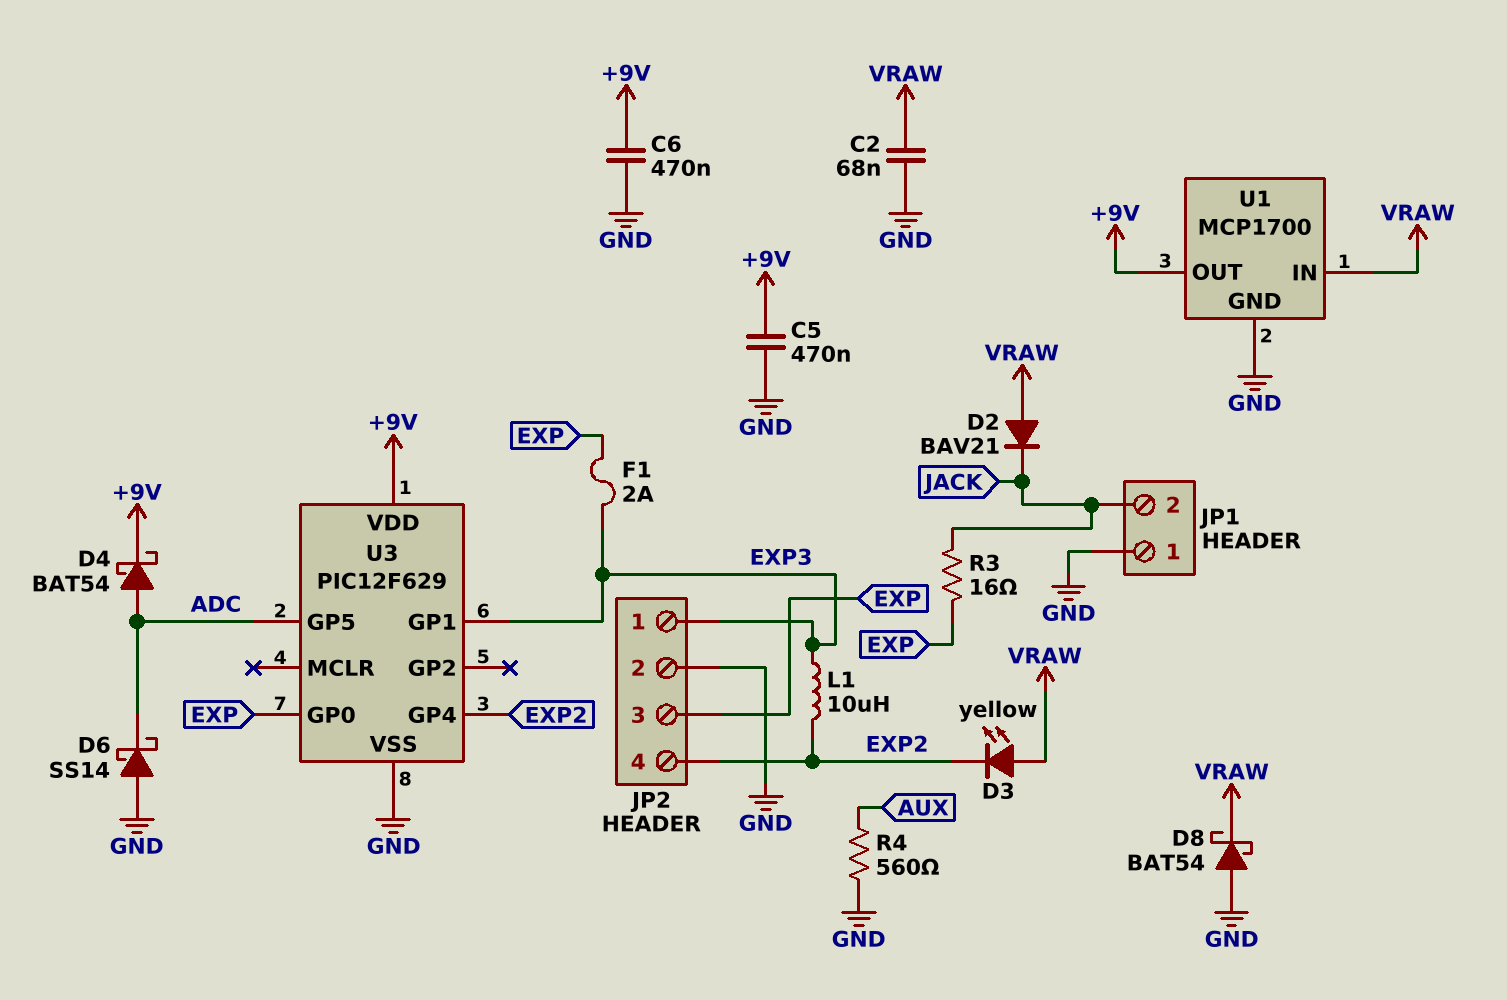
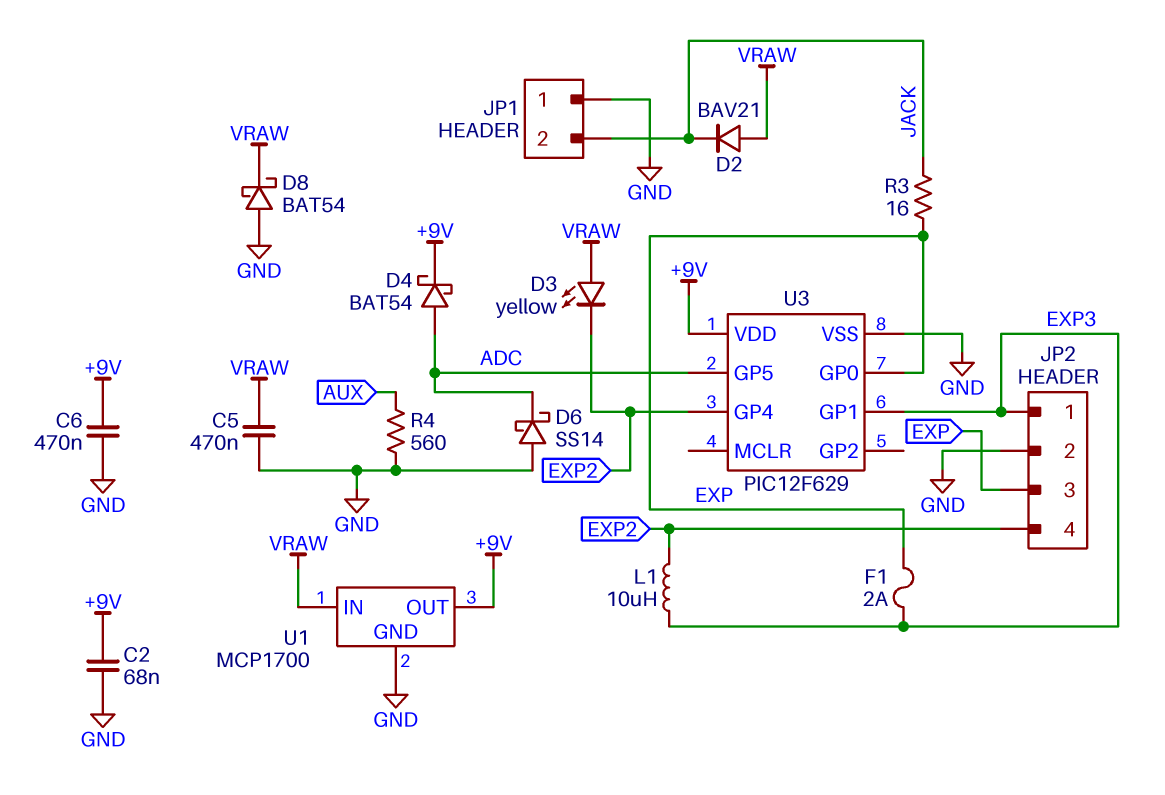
C2: 68nF (GND, VRAW) -> 68nF (+9V, GND)
C5: 470nF (+9V, GND) -> 470nF (GND, VRAW)

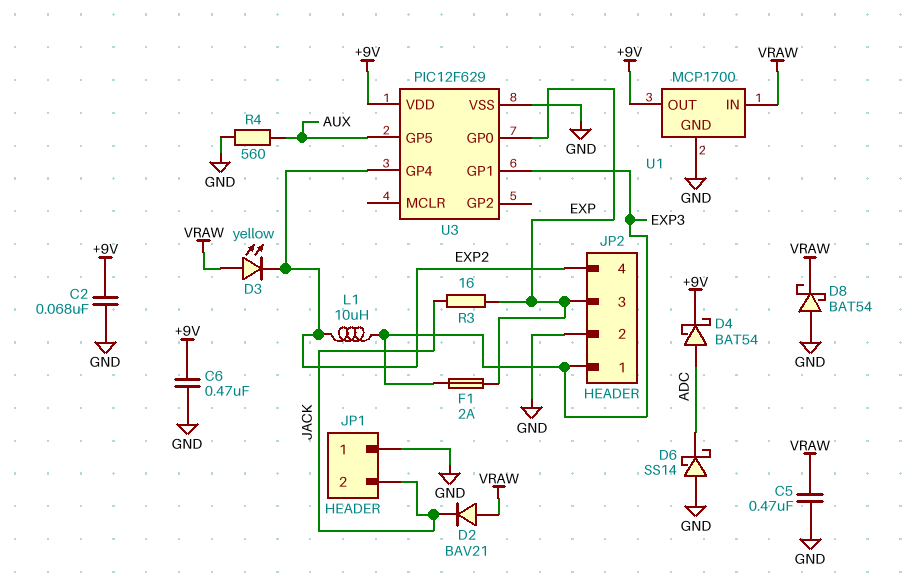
U3 pin GP5: ADC -> AUX

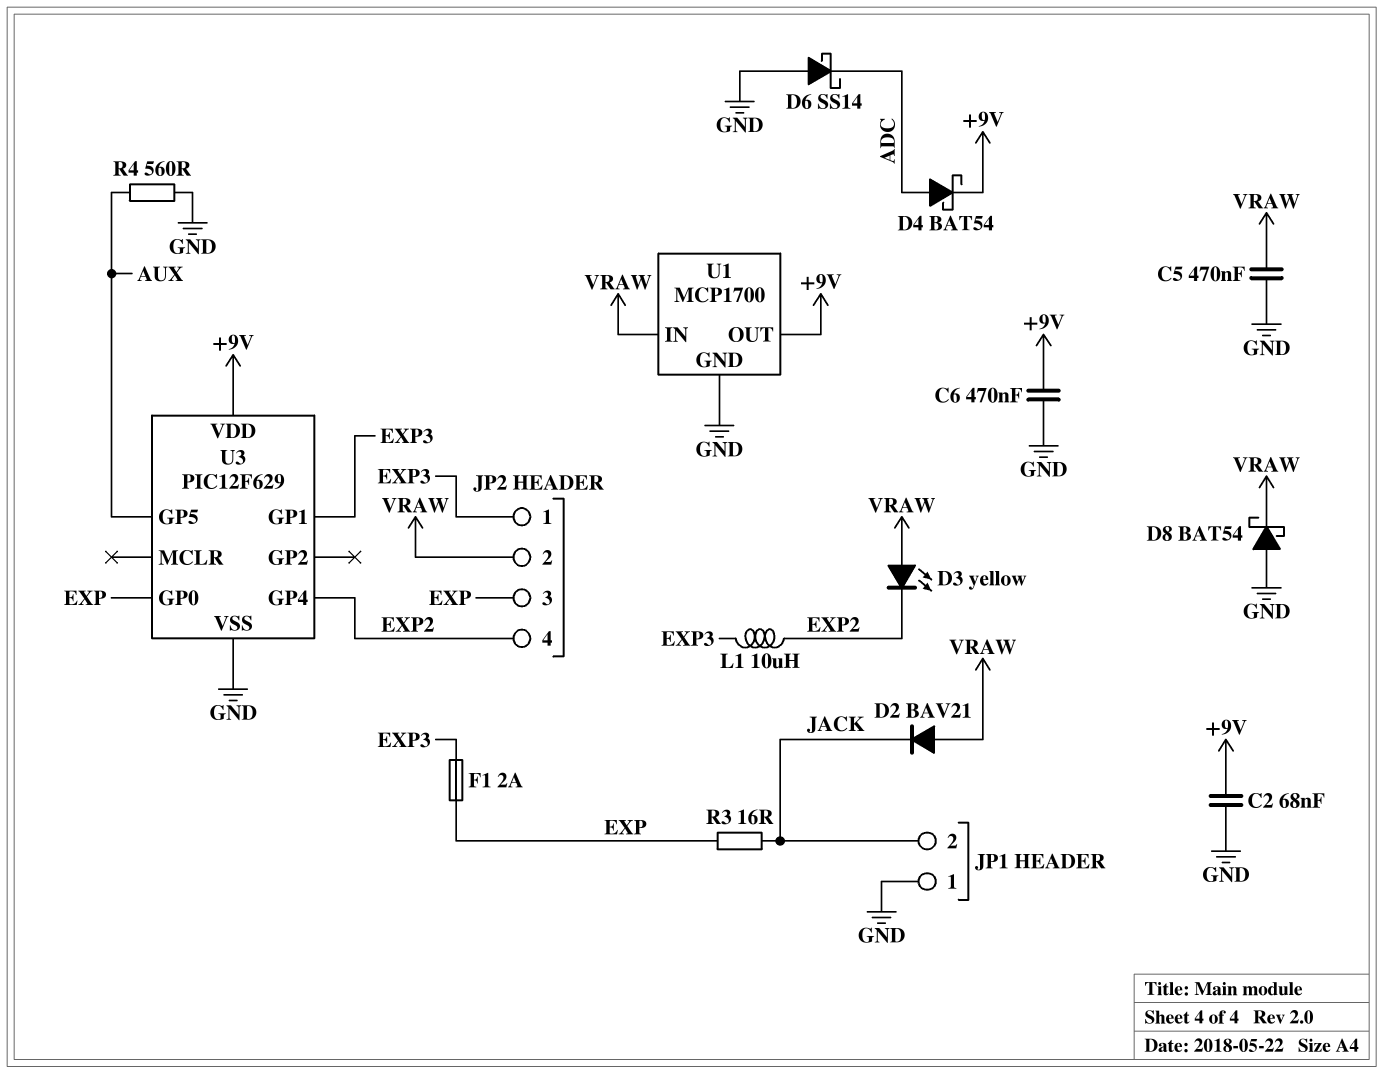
JP2 pin 2: GND -> VRAW

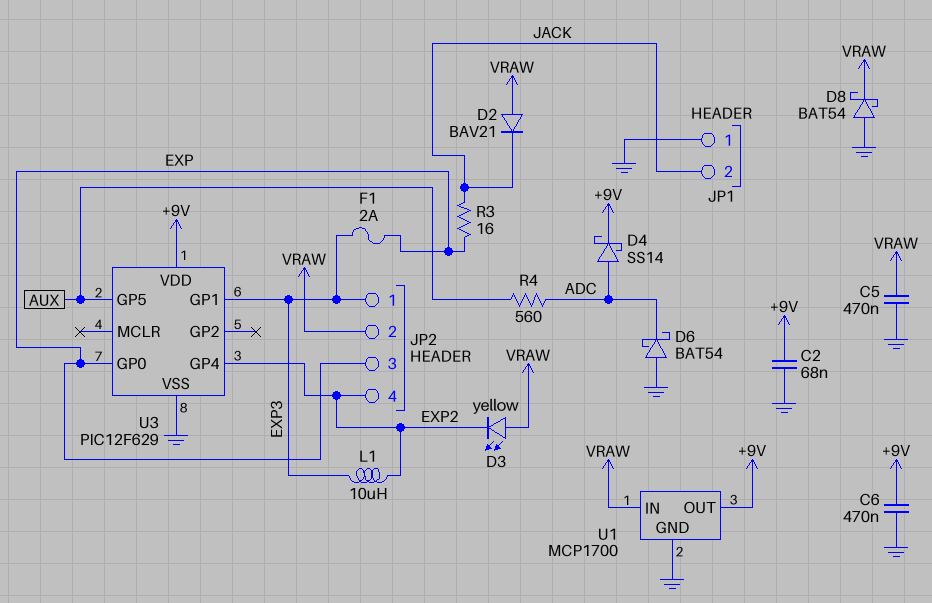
D4: schottky BAT54 (A ADC, K +9V) -> schottky SS14 (A ADC, K +9V)
D6: schottky SS14 (A GND, K ADC) -> schottky BAT54 (A GND, K ADC)
R4: 560 (AUX, GND) -> 560 (ADC, AUX)

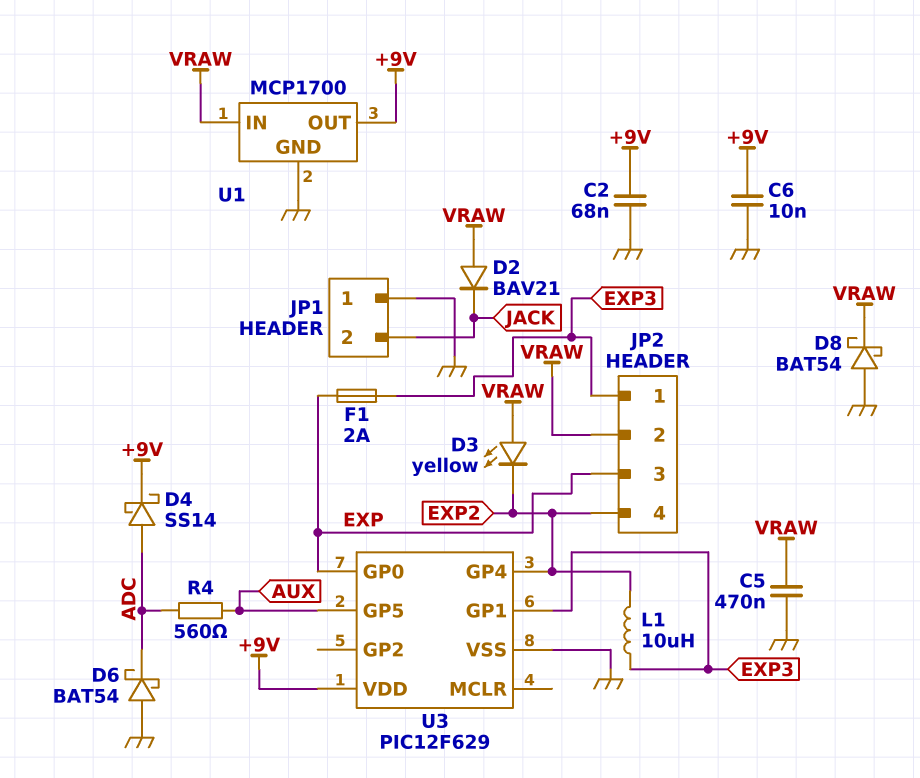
C6: 470nF (+9V, GND) -> 10nF (+9V, GND)
R3: 16 (EXP, JACK) -> none

